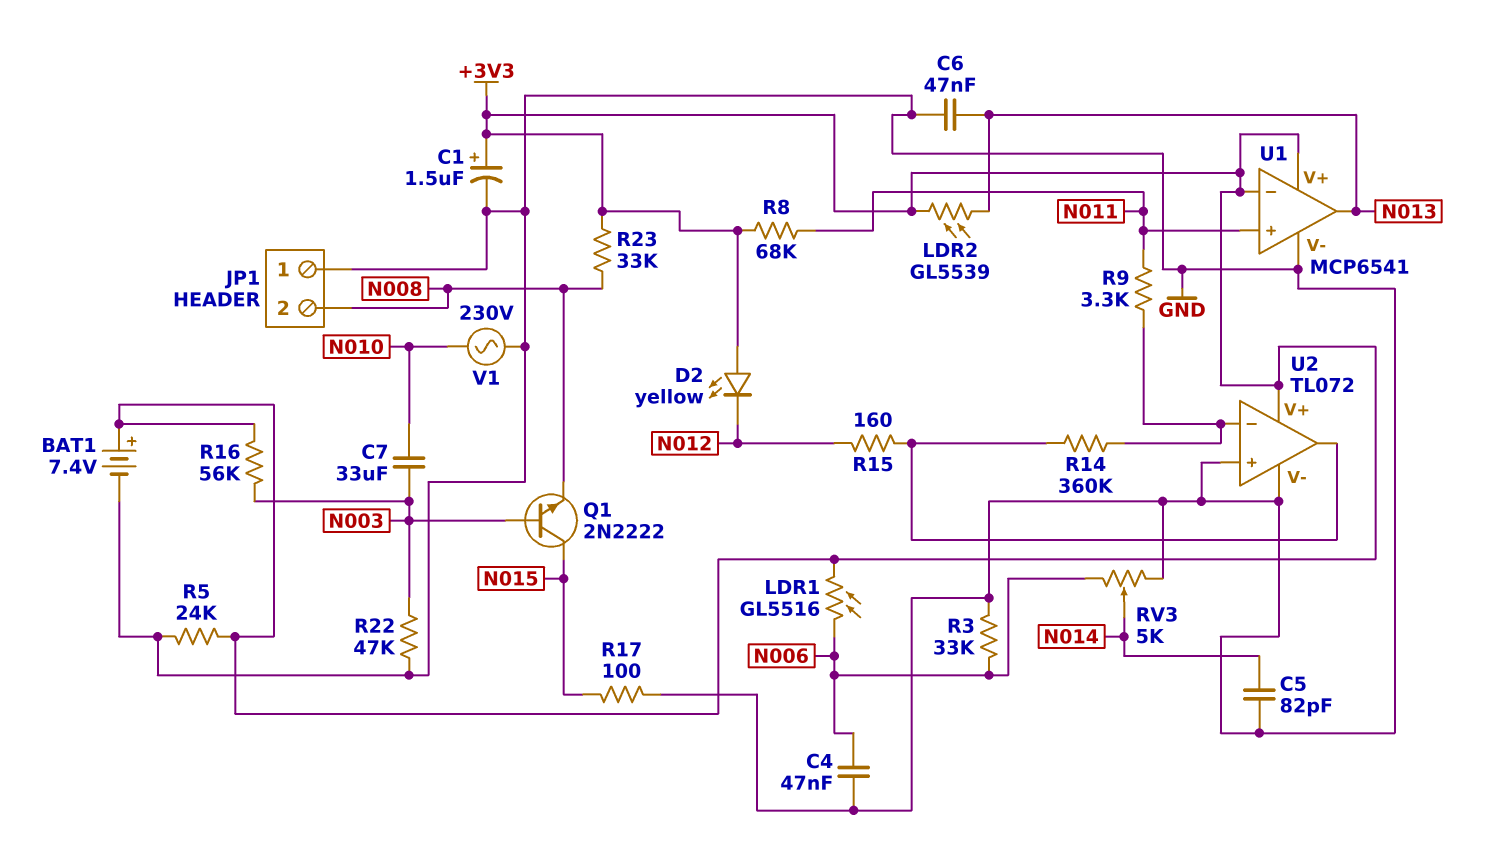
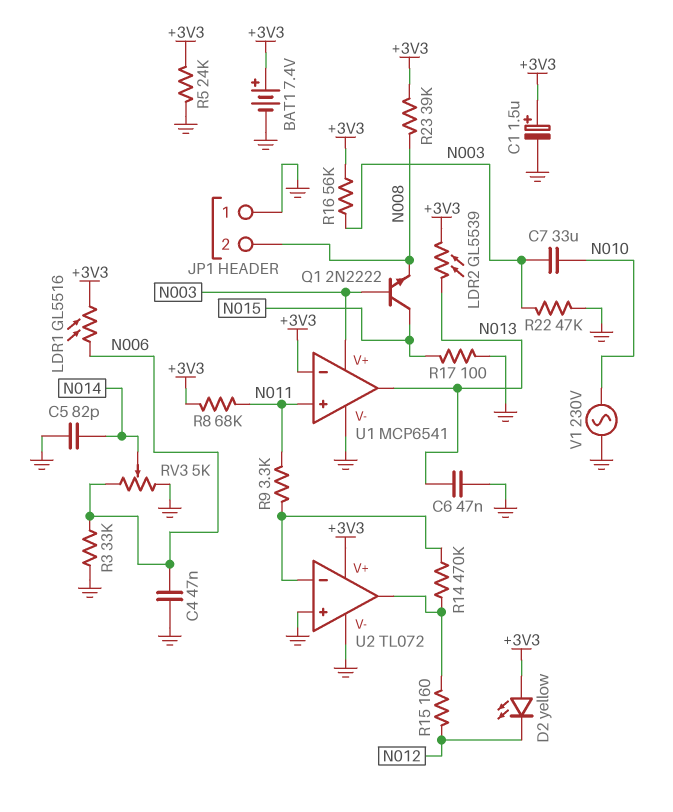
R14: 360k (U2/in-, U2/out) -> 470k (U2/in-, U2/out)
R23: 33k (+3V3, N008) -> 39k (+3V3, N008)
U1 pin V+: +3V3 -> N003

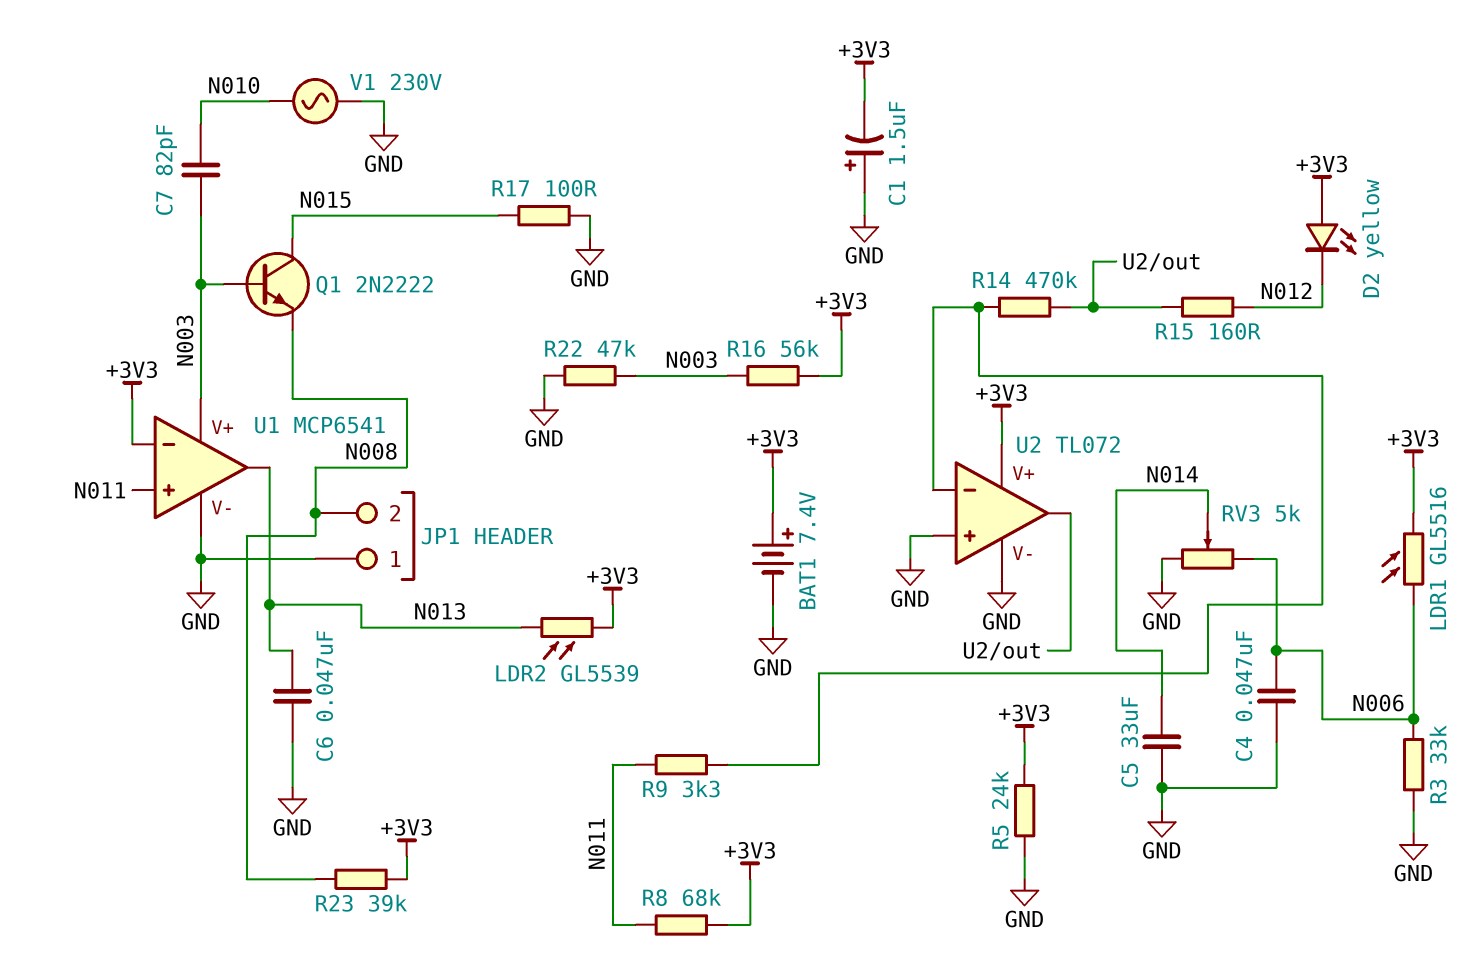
C1: 1.5uF (plus +3V3, minus GND) -> 1.5uF (plus GND, minus +3V3)
C5: 82pF (GND, N014) -> 33uF (GND, N014)
C7: 33uF (N003, N010) -> 82pF (N003, N010)

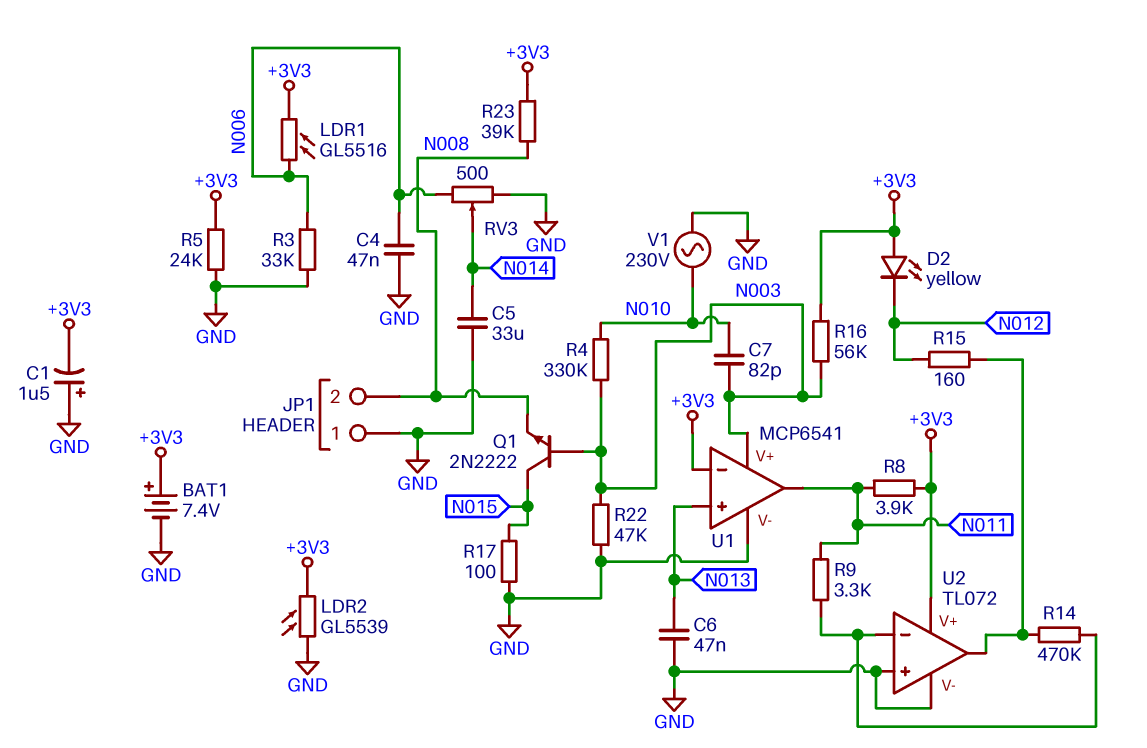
LDR2: GL5539 (+3V3, N013) -> GL5539 (+3V3, GND)
R4: none -> 330k (N003, N010)
R8: 68k (+3V3, N011) -> 3.9k (+3V3, N011)
RV3: 5k (GND, N006, wiper N014) -> 500 (GND, N006, wiper N014)
U1 pin in+: N011 -> N013
U1 pin out: N013 -> N011

